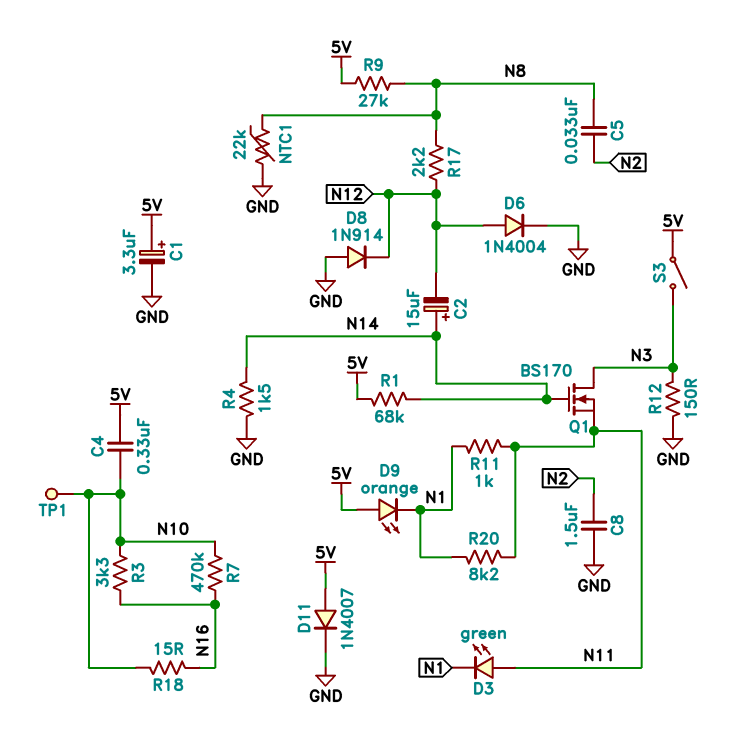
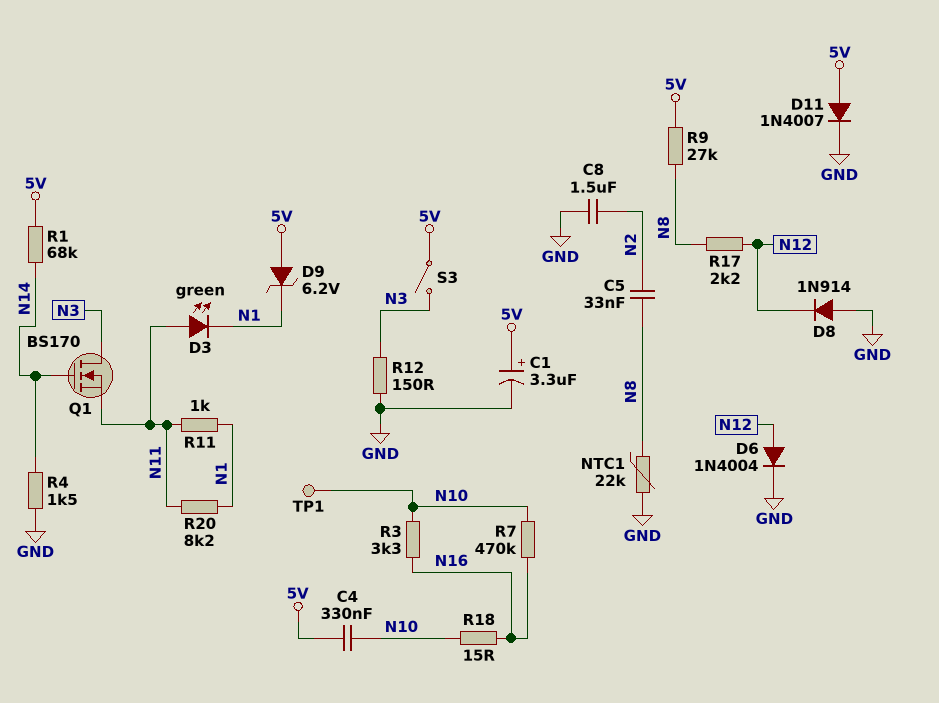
C2: 15uF (plus N14, minus N12) -> none
D9: LED orange (A 5V, K N1) -> zener 6.2V (A 5V, K N1)

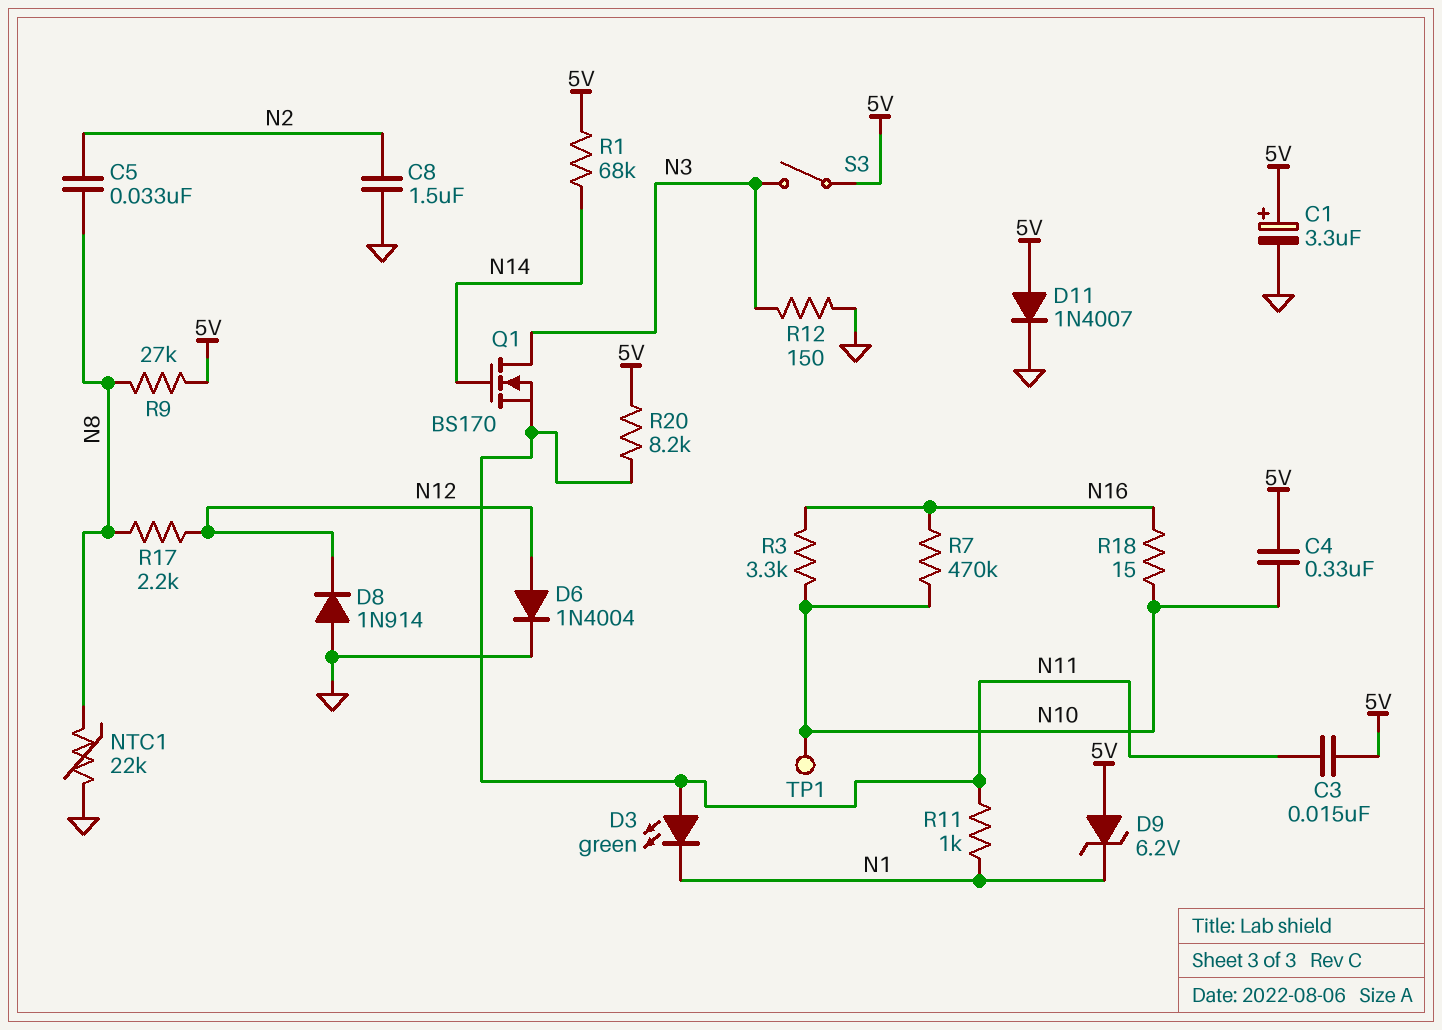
C3: none -> 15nF (5V, N11)
R4: 1.5k (GND, N14) -> none
R20: 8.2k (N1, N11) -> 8.2k (5V, N11)

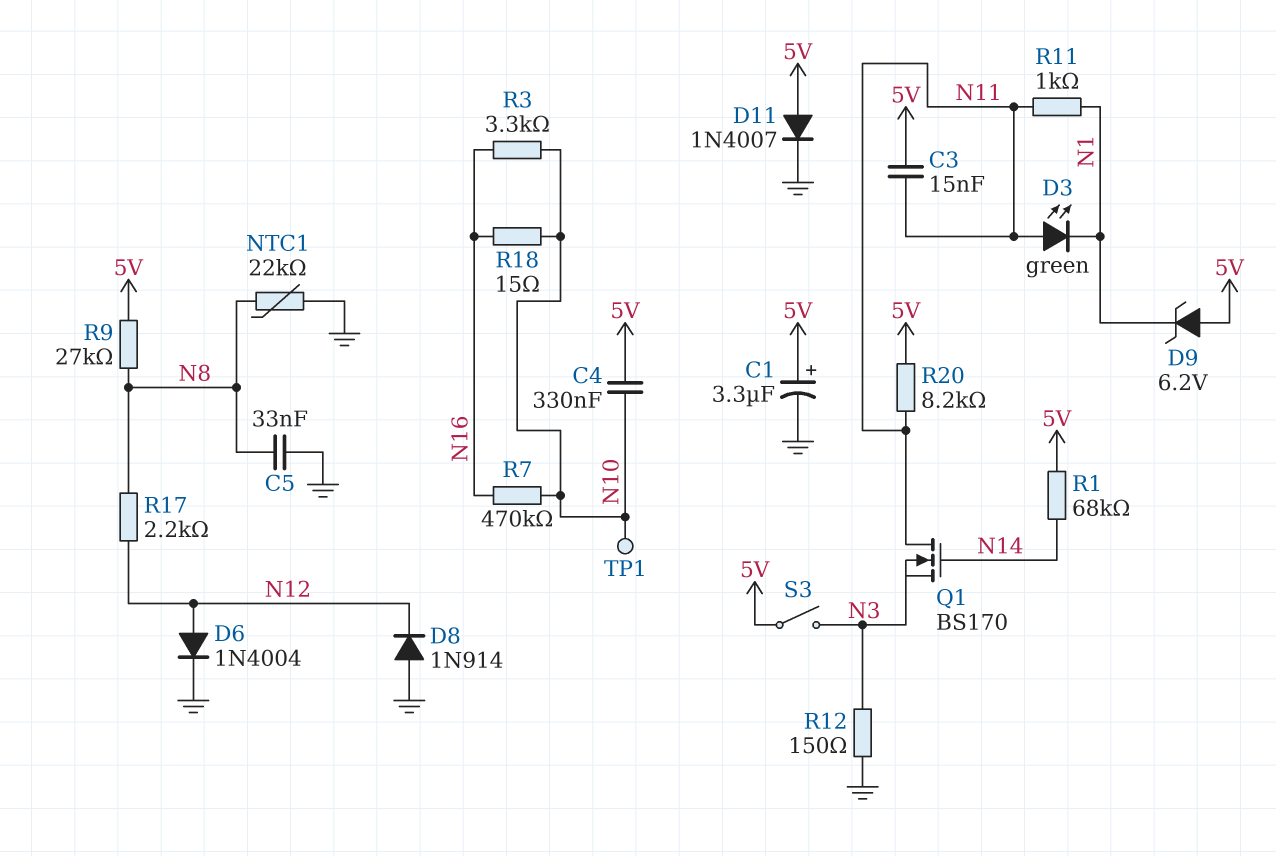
C5: 33nF (N2, N8) -> 33nF (GND, N8)
C8: 1.5uF (GND, N2) -> none
Q1: NMOS BS170 (G N14, D N3, S N11) -> NMOS BS170 (G N14, D N11, S N3)

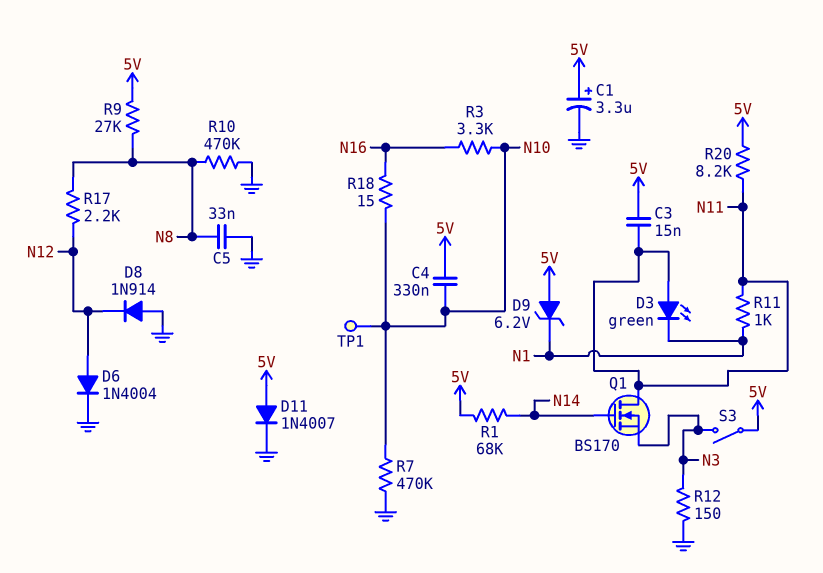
NTC1: 22k (GND, N8) -> none
R7: 470k (N10, N16) -> 470k (GND, N10)
R10: none -> 470k (GND, N8)

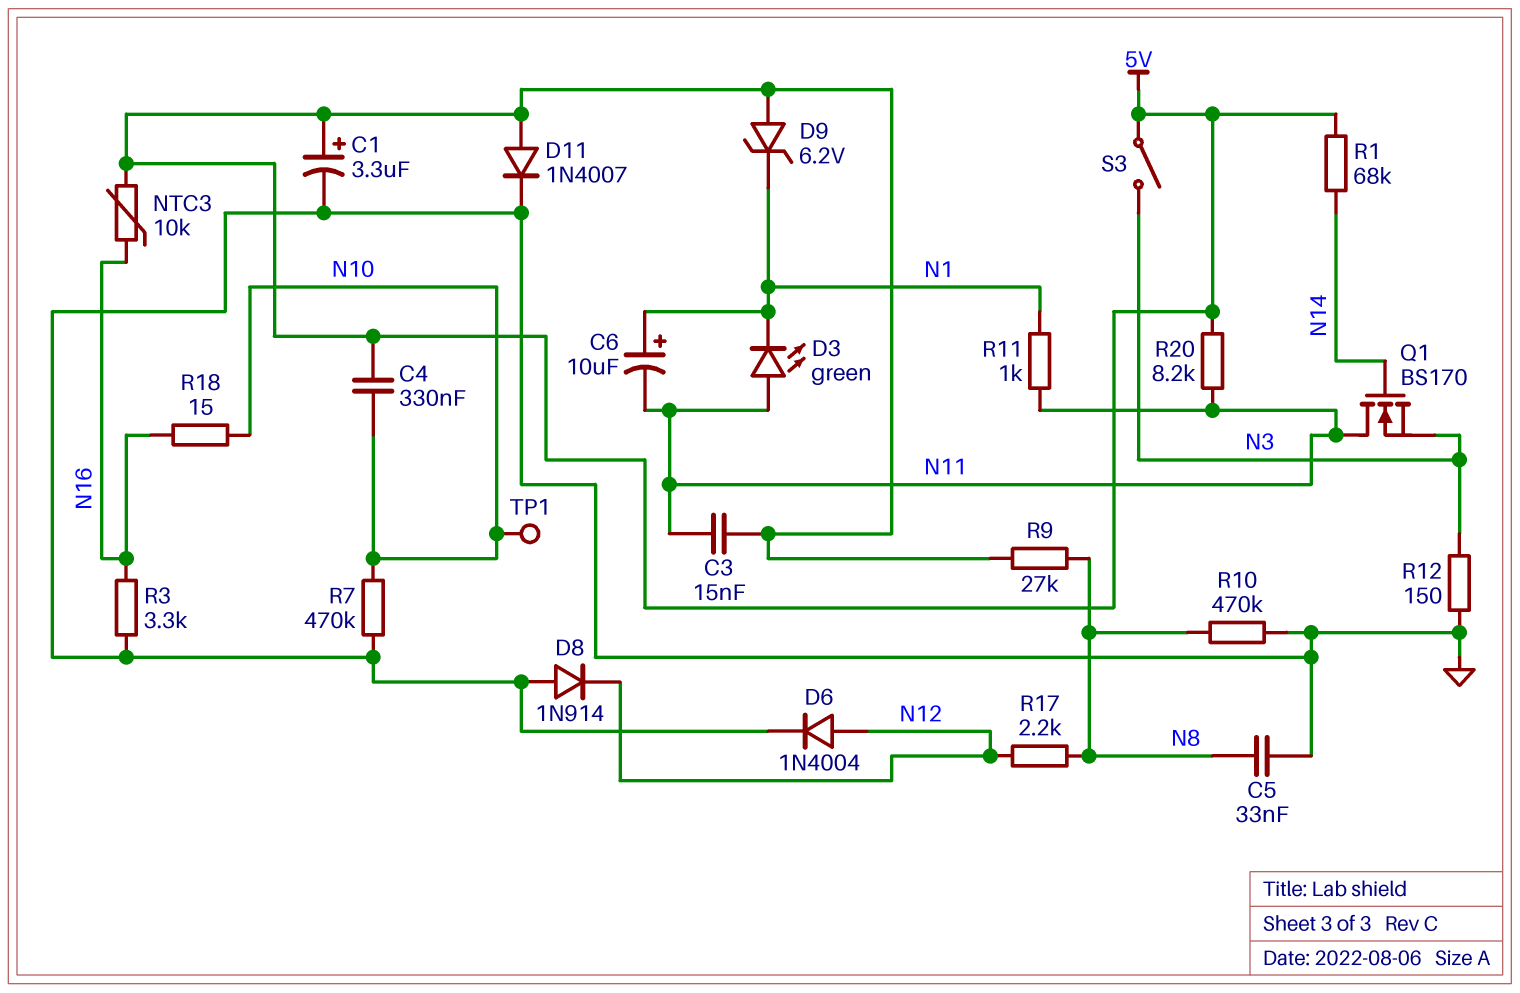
C6: none -> 10uF (plus N1, minus N11)
NTC3: none -> 10k (5V, N16)
R3: 3.3k (N10, N16) -> 3.3k (GND, N16)

